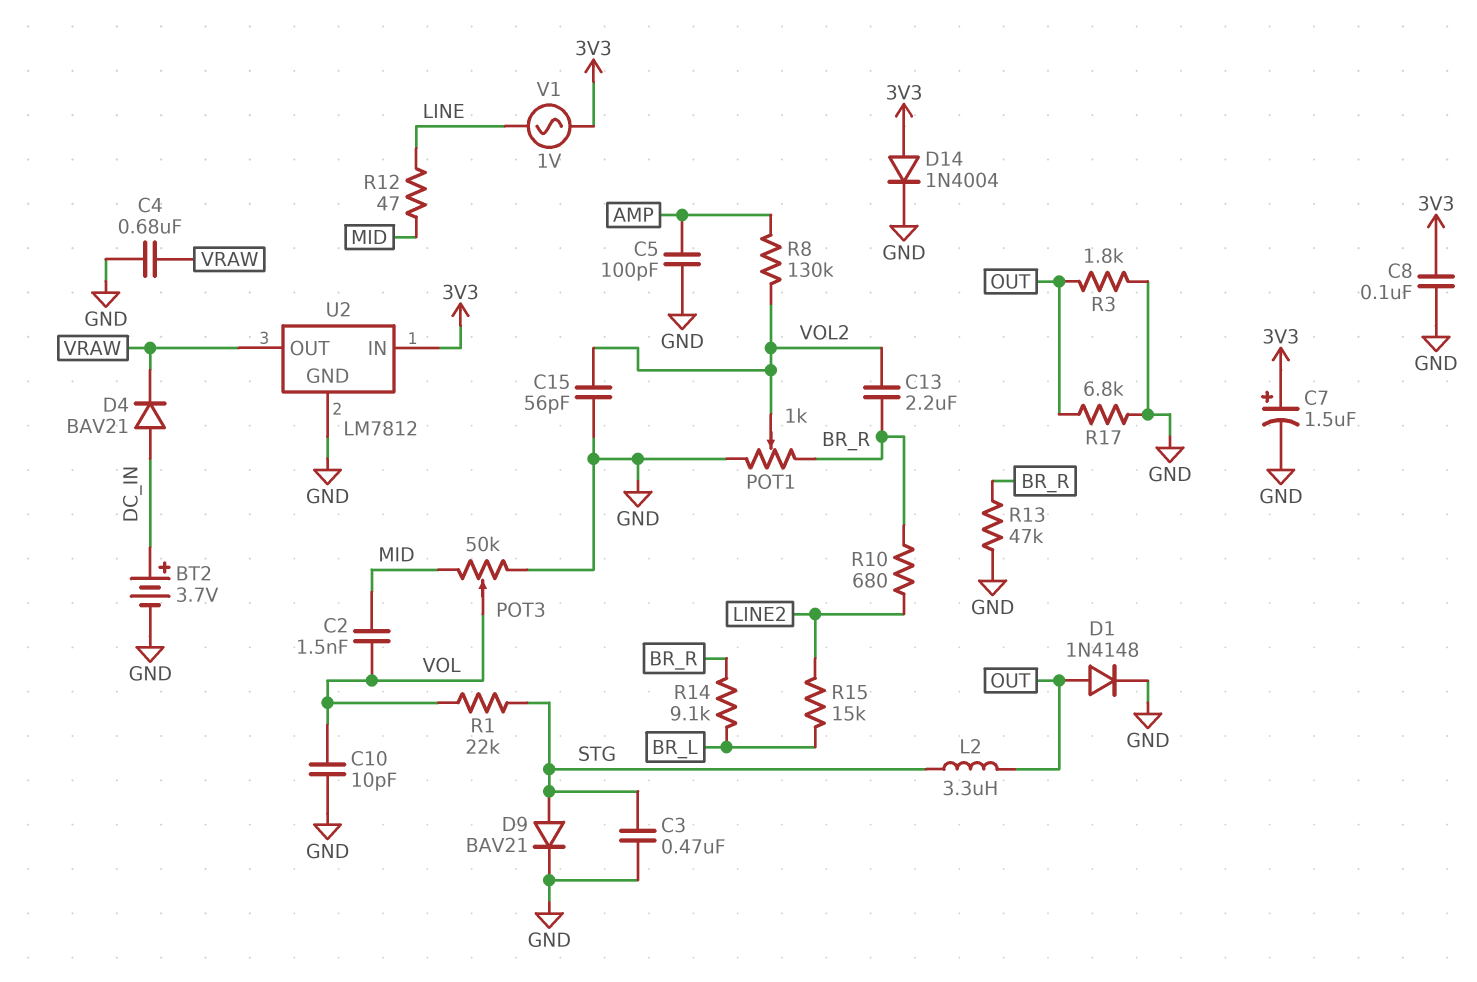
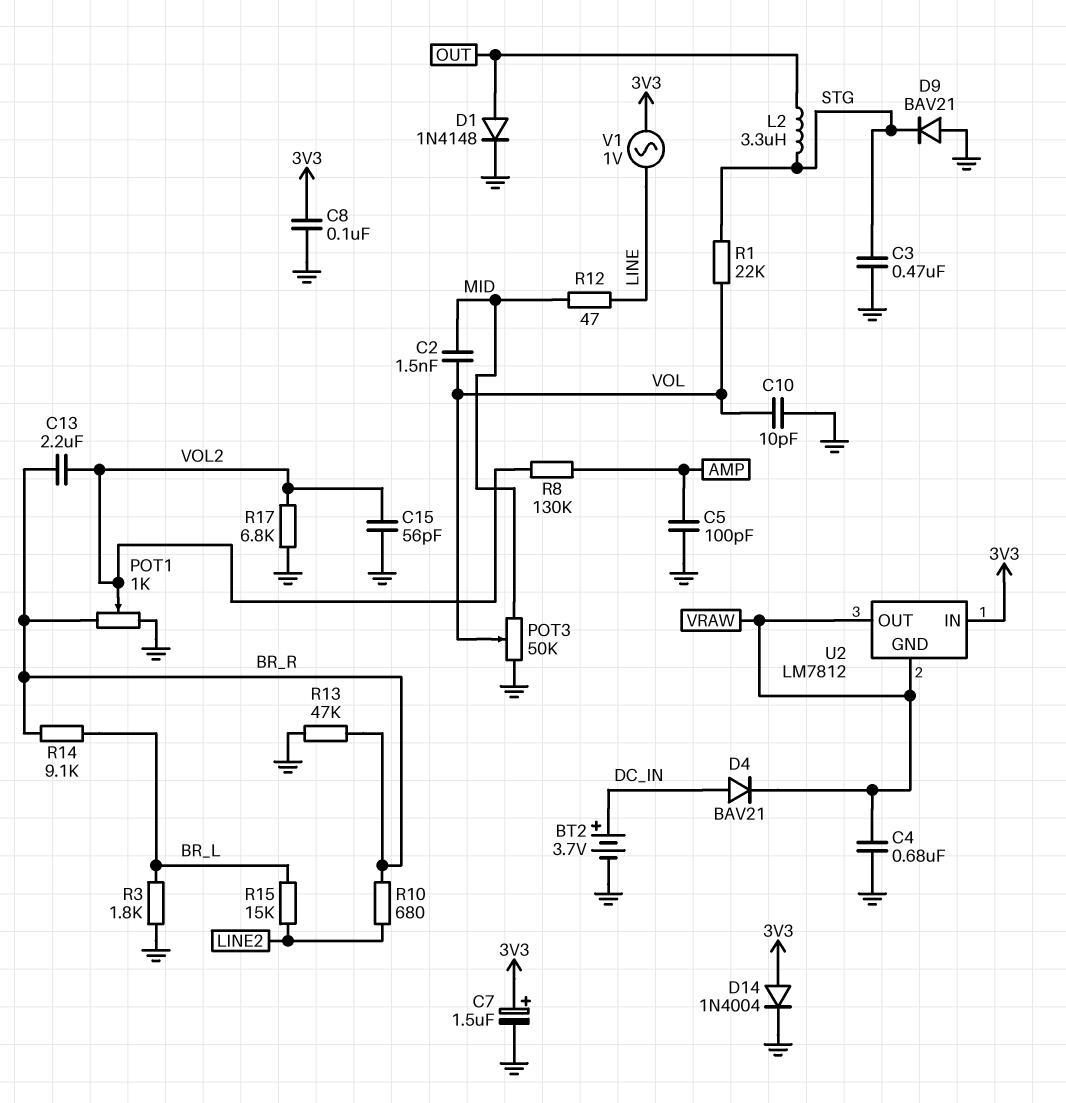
D9: diode BAV21 (A STG, K GND) -> diode BAV21 (A GND, K STG)
R3: 1.8k (GND, OUT) -> 1.8k (BR_L, GND)
R17: 6.8k (GND, OUT) -> 6.8k (GND, VOL2)
U2 pin GND: GND -> VRAW

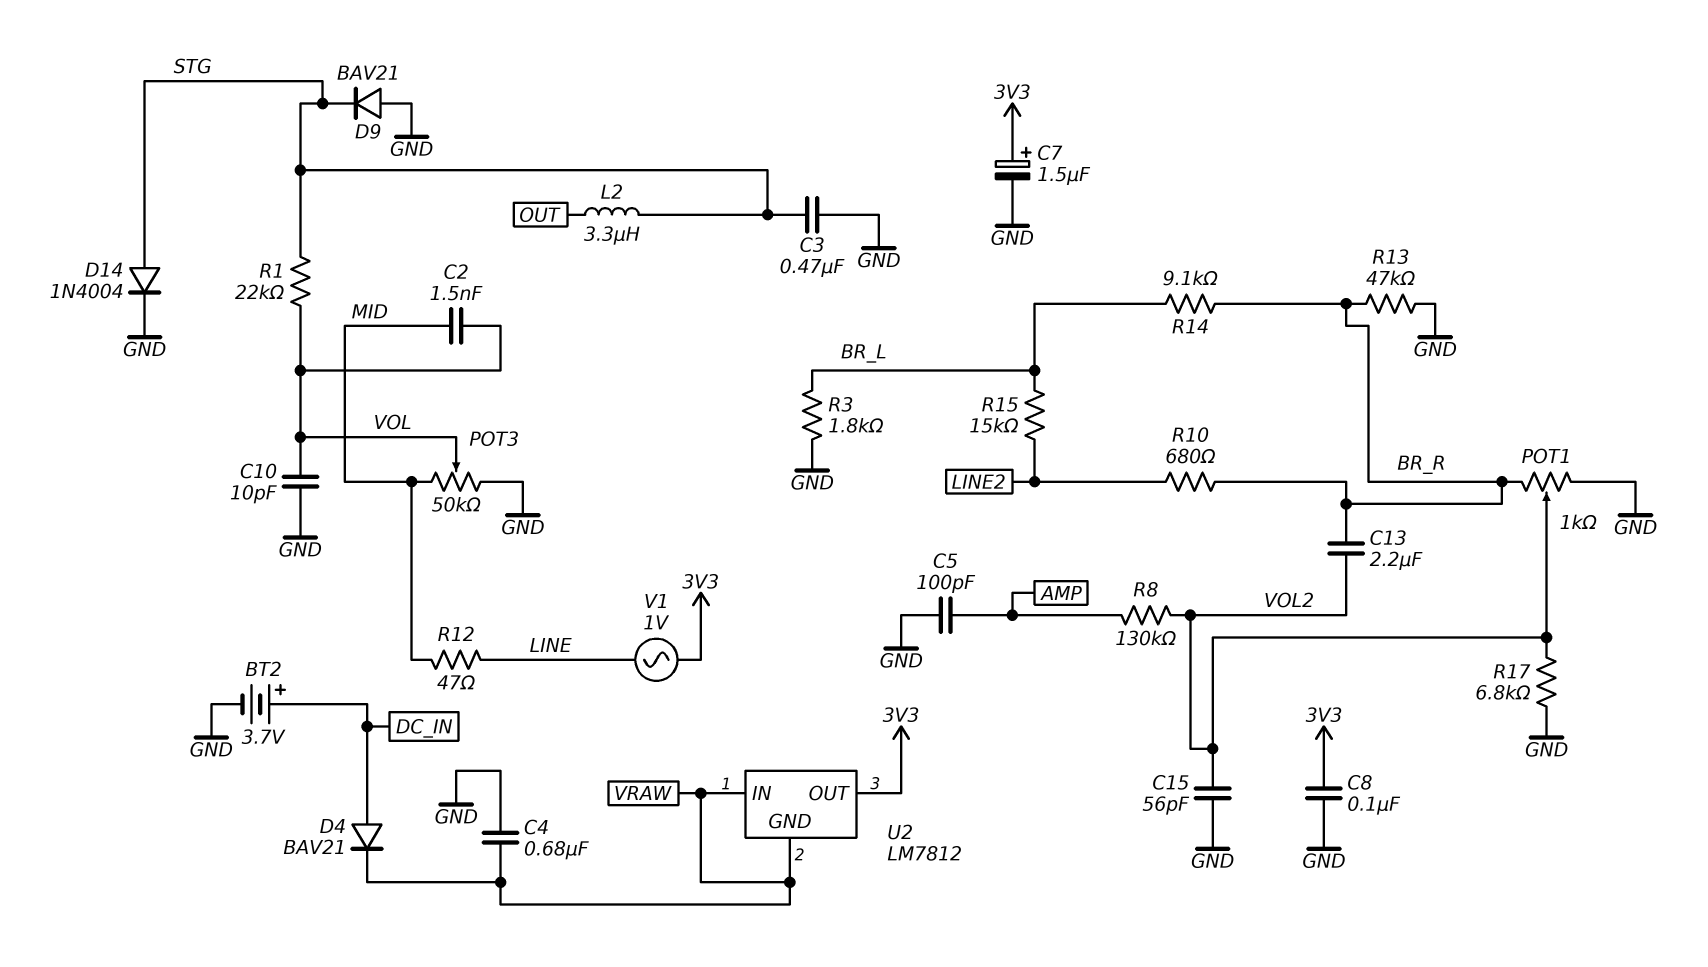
D1: diode 1N4148 (A OUT, K GND) -> none
D14: diode 1N4004 (A 3V3, K GND) -> diode 1N4004 (A STG, K GND)
U2 pin IN: 3V3 -> VRAW
U2 pin OUT: VRAW -> 3V3

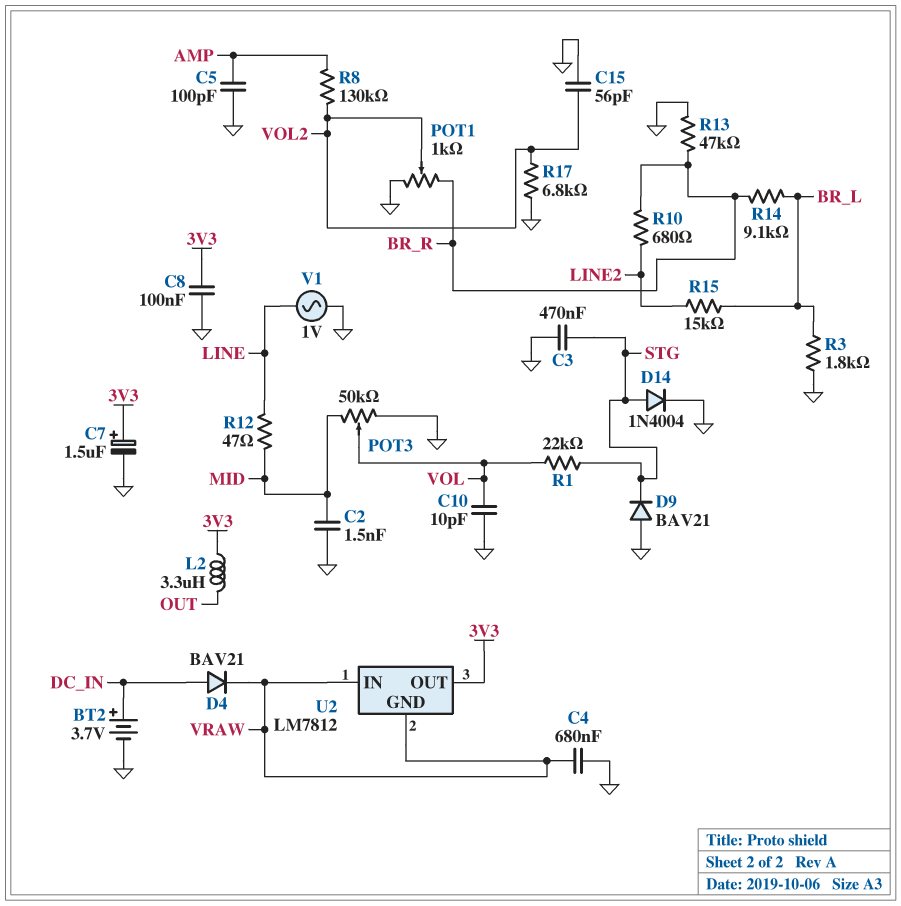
C2: 1.5nF (MID, VOL) -> 1.5nF (GND, MID)
C13: 2.2uF (BR_R, VOL2) -> none
L2: 3.3uH (OUT, STG) -> 3.3uH (3V3, OUT)
V1: AC 1V (3V3, LINE) -> AC 1V (GND, LINE)

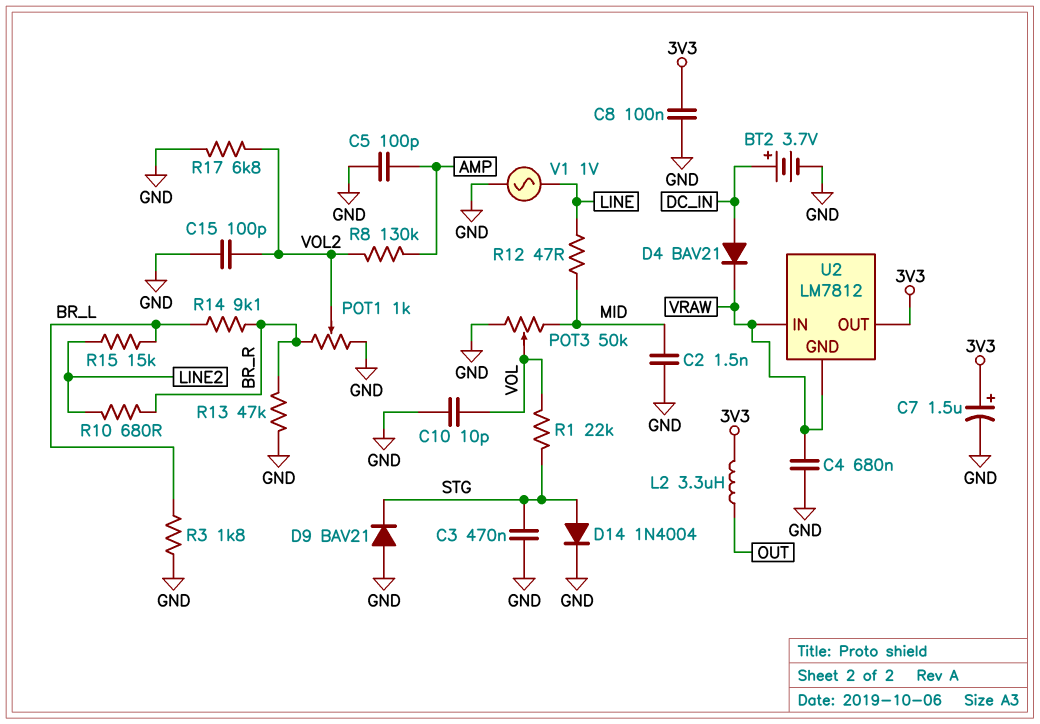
C15: 56pF (GND, VOL2) -> 100pF (GND, VOL2)

